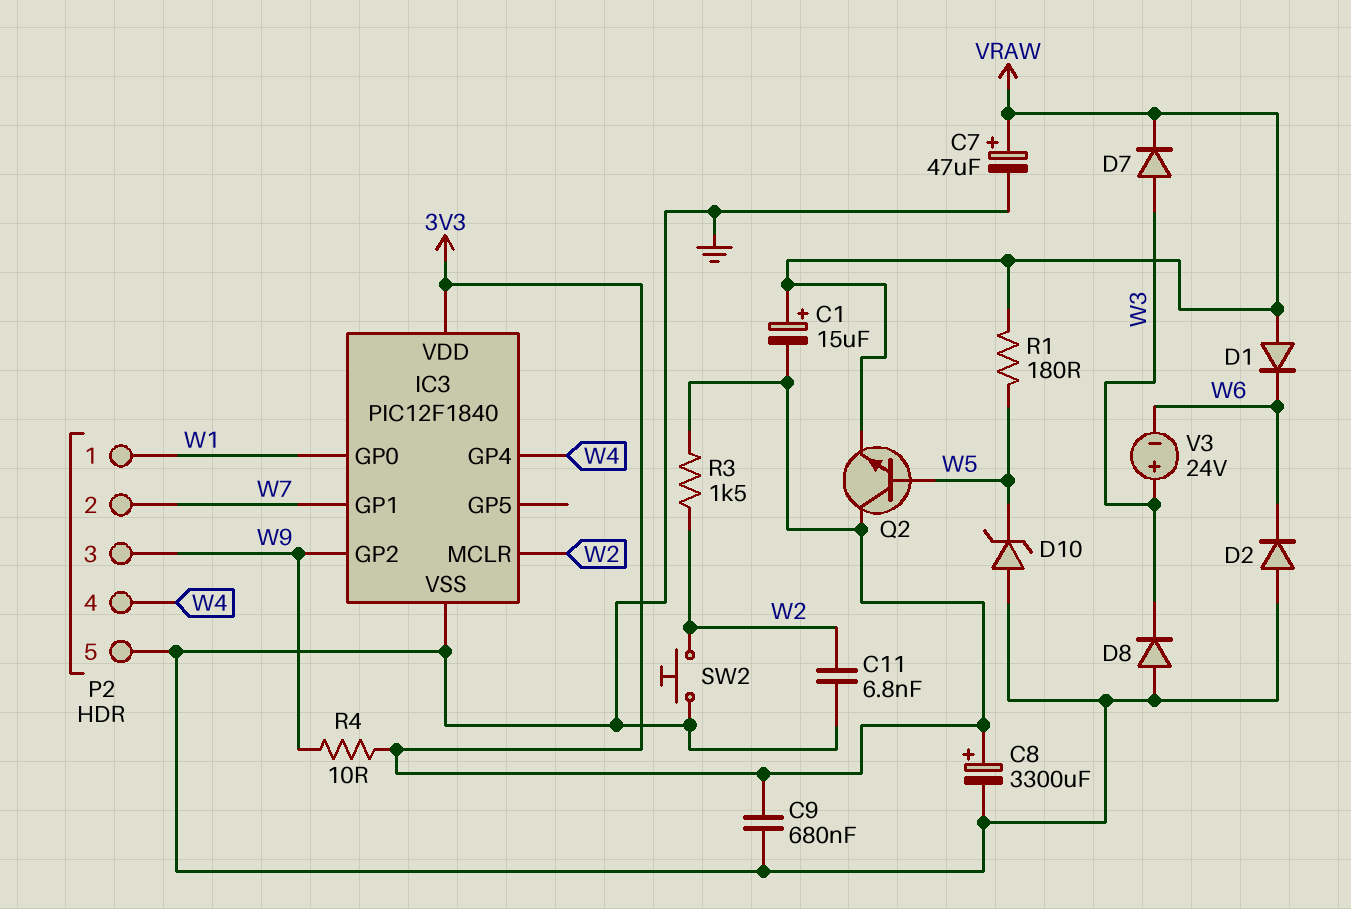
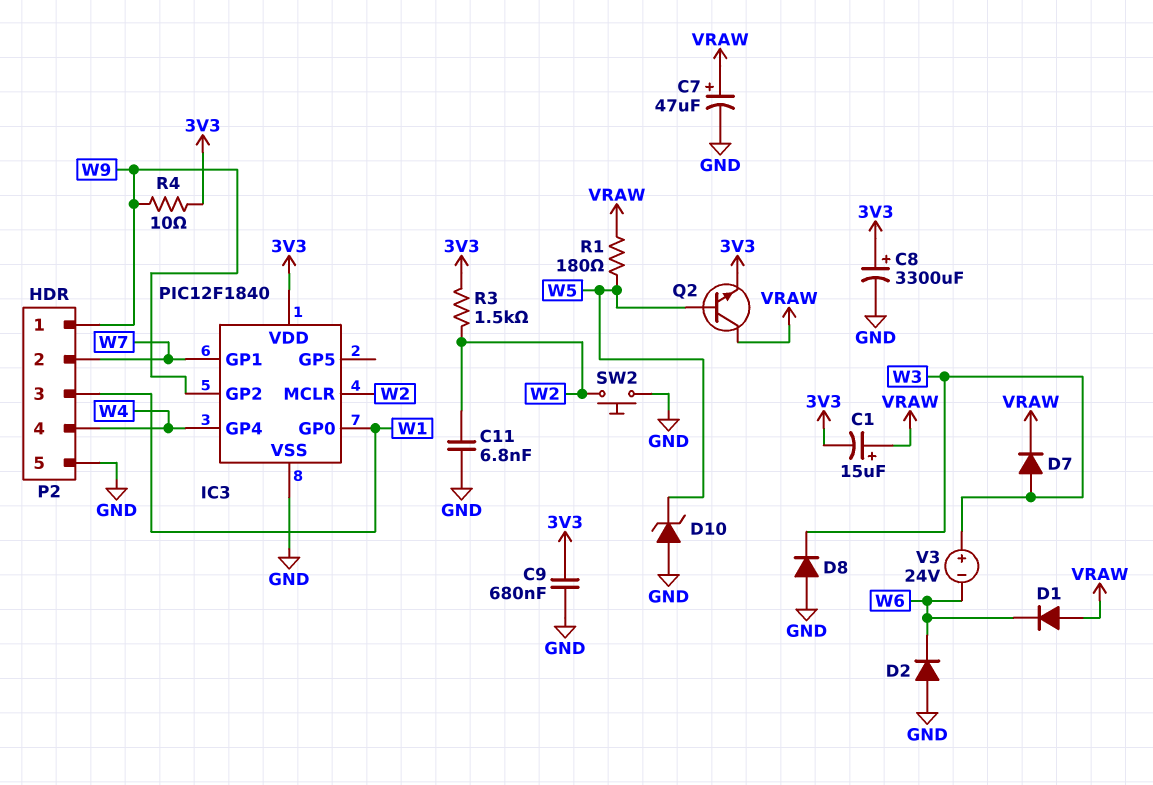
P2 pin 1: W1 -> W9
P2 pin 3: W9 -> W1
Q2: NPN (B W5, C 3V3, E VRAW) -> NPN (B W5, C VRAW, E 3V3)

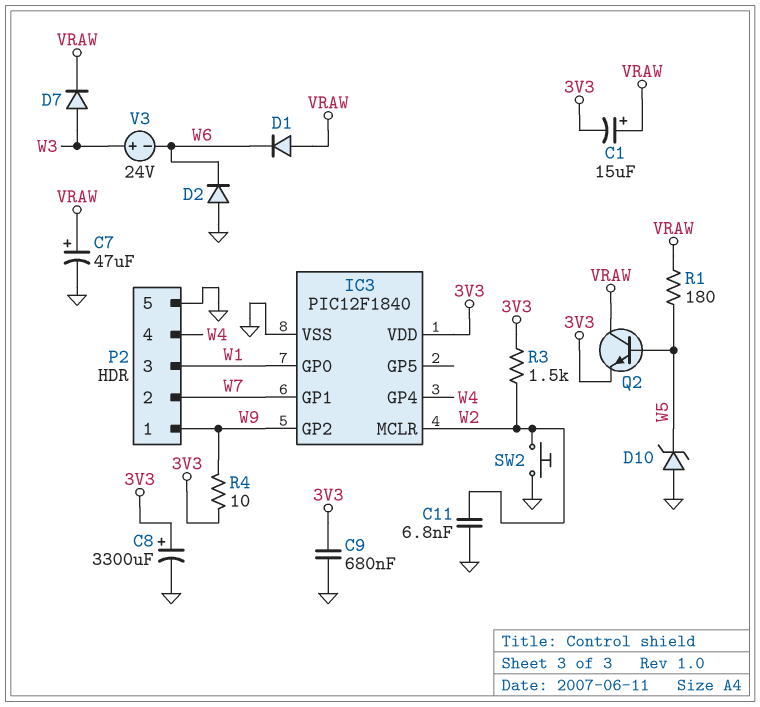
D8: diode (A GND, K W3) -> none

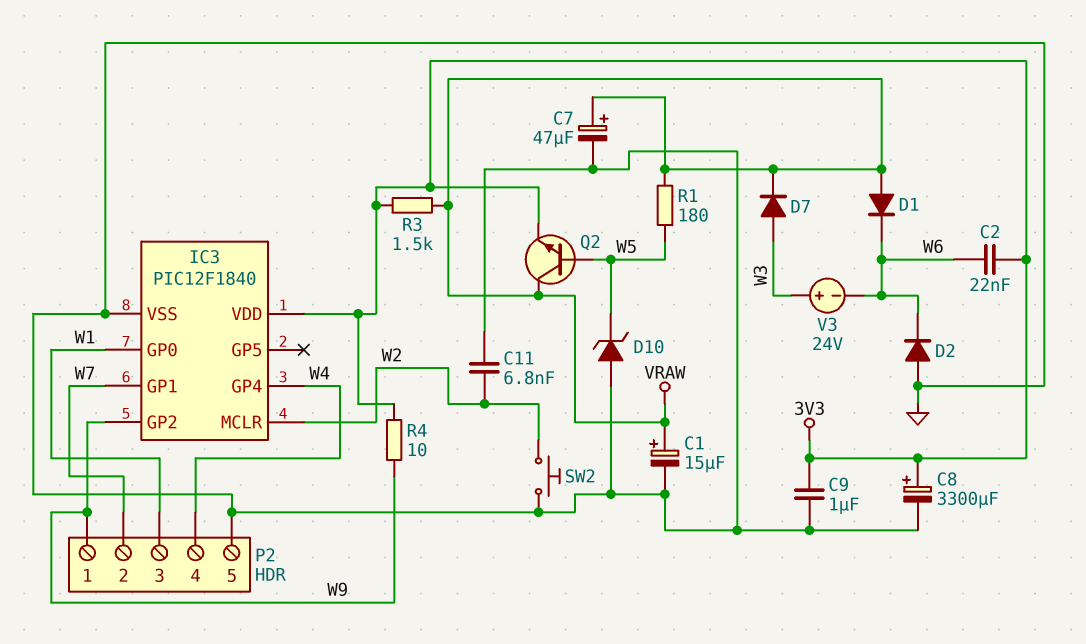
C1: 15uF (plus VRAW, minus 3V3) -> 15uF (plus VRAW, minus GND)
C2: none -> 22nF (3V3, W6)
C9: 680nF (3V3, GND) -> 1uF (3V3, GND)
R3: 1.5k (3V3, W2) -> 1.5k (3V3, VRAW)

